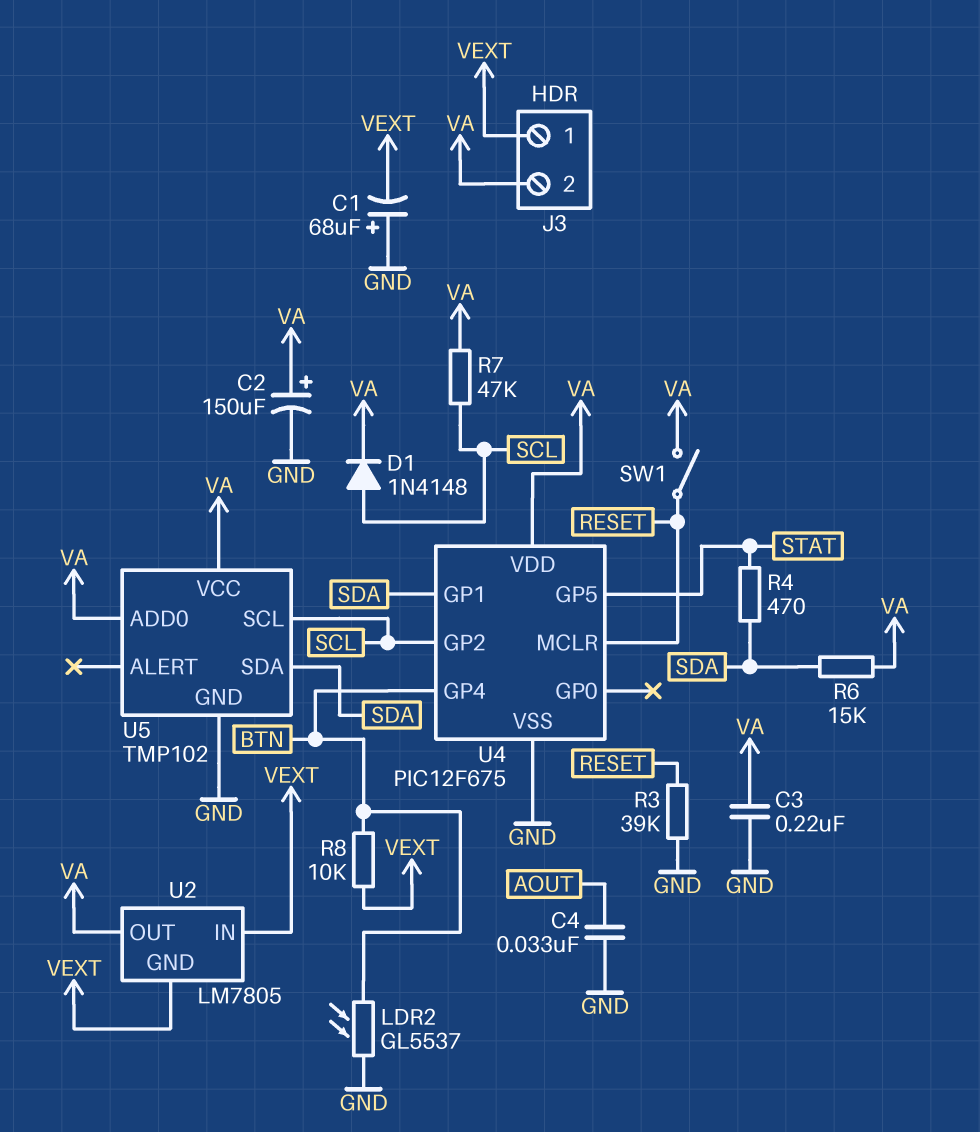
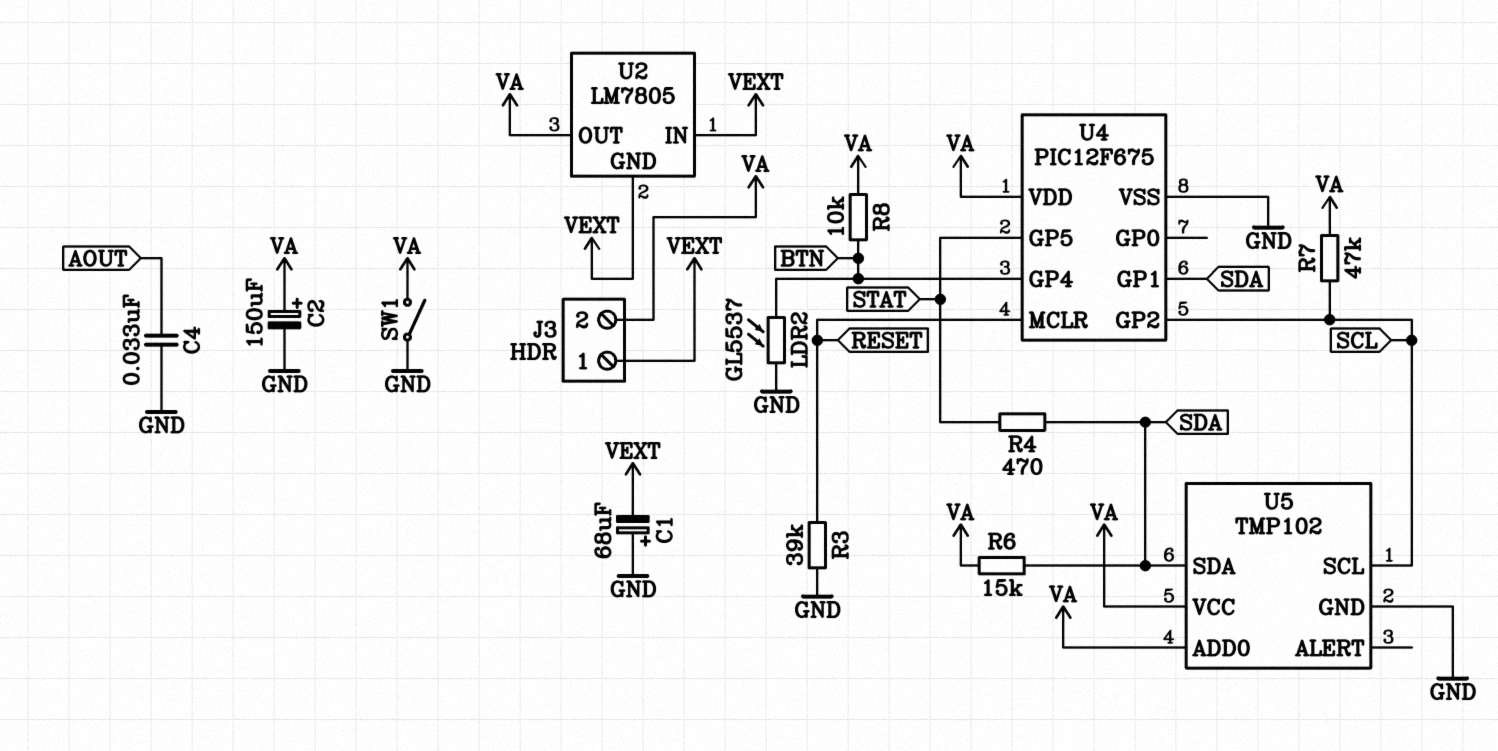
C3: 220nF (GND, VA) -> none
D1: diode 1N4148 (A SCL, K VA) -> none
R8: 10k (BTN, VEXT) -> 10k (BTN, VA)
SW1: switch (RESET, VA) -> switch (GND, VA)

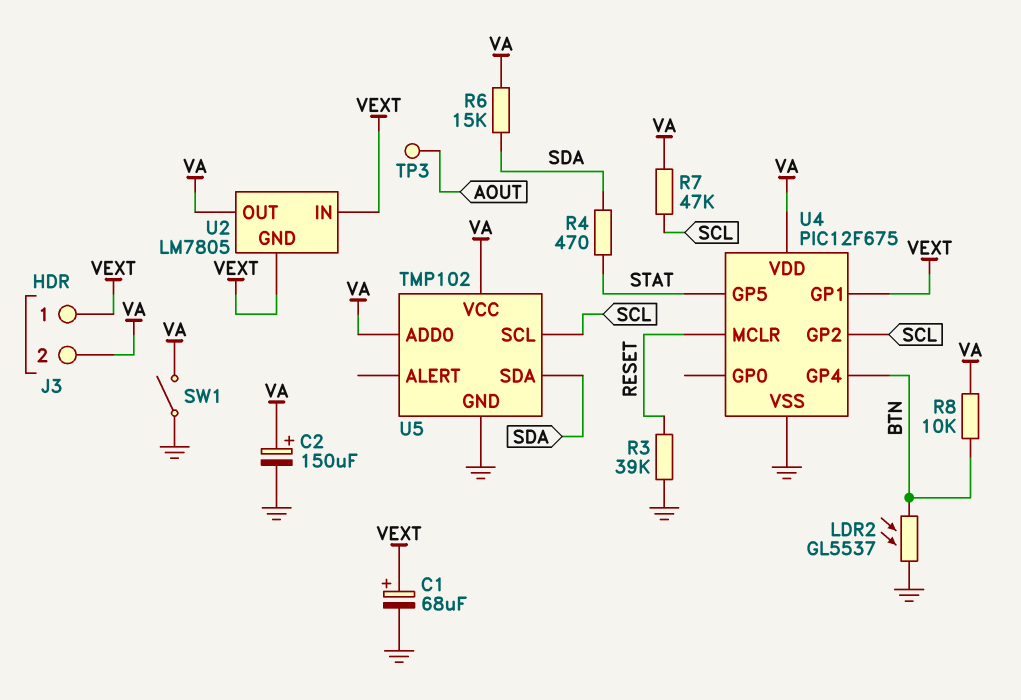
C1: 68uF (plus GND, minus VEXT) -> 68uF (plus VEXT, minus GND)
C4: 33nF (AOUT, GND) -> none
TP3: none -> test point (AOUT)
U4 pin GP1: SDA -> VEXT

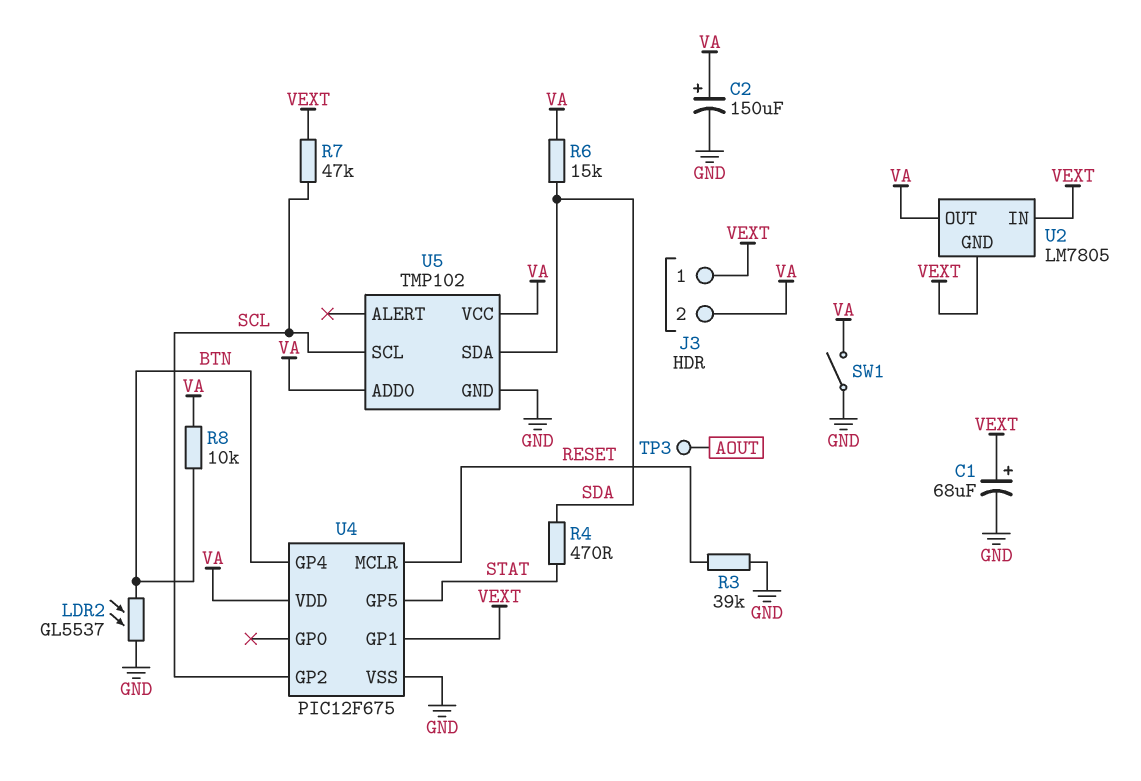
R7: 47k (SCL, VA) -> 47k (SCL, VEXT)

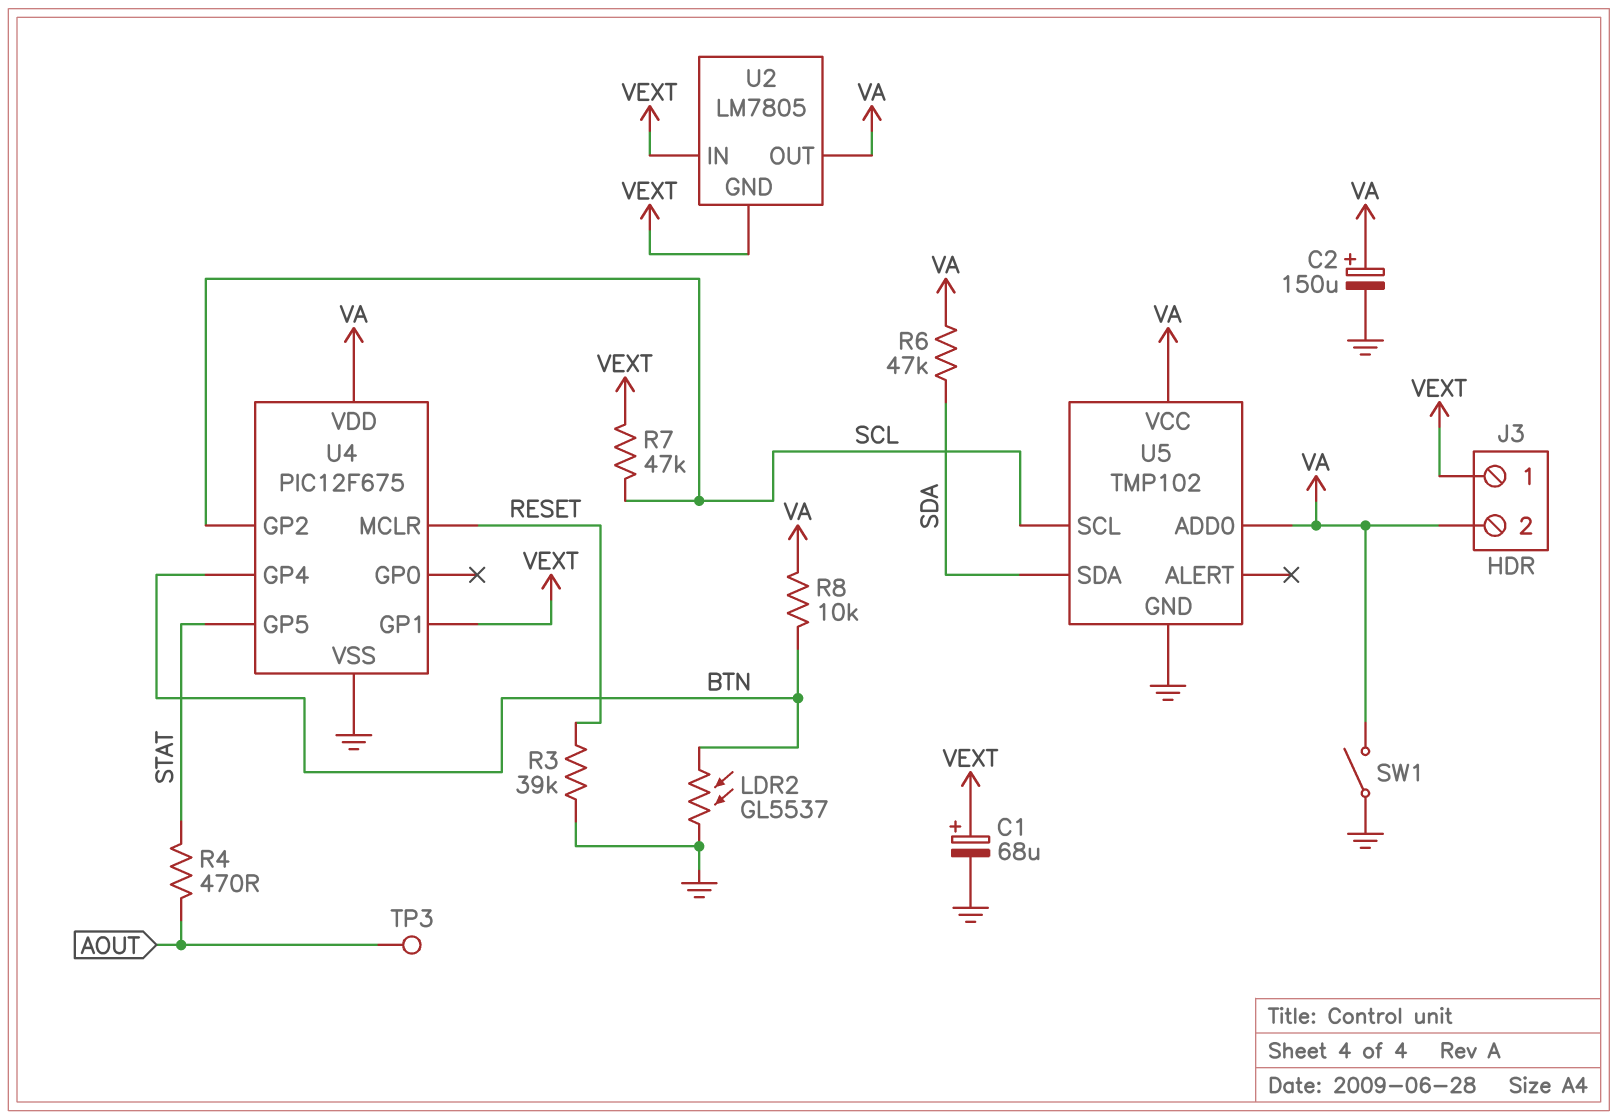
R4: 470 (SDA, STAT) -> 470 (AOUT, STAT)
R6: 15k (SDA, VA) -> 47k (SDA, VA)

